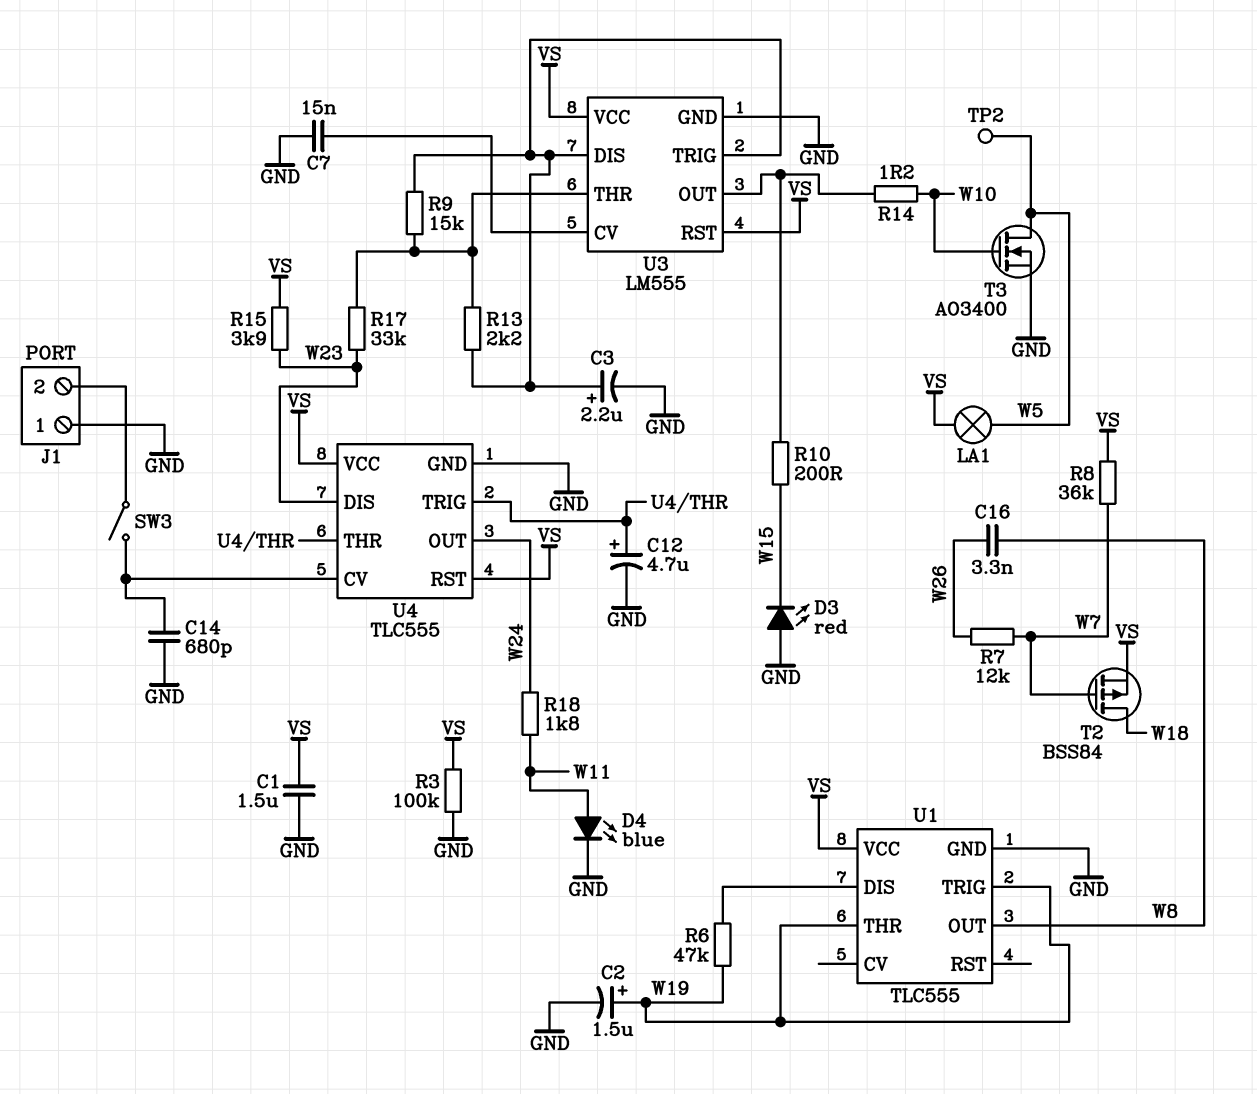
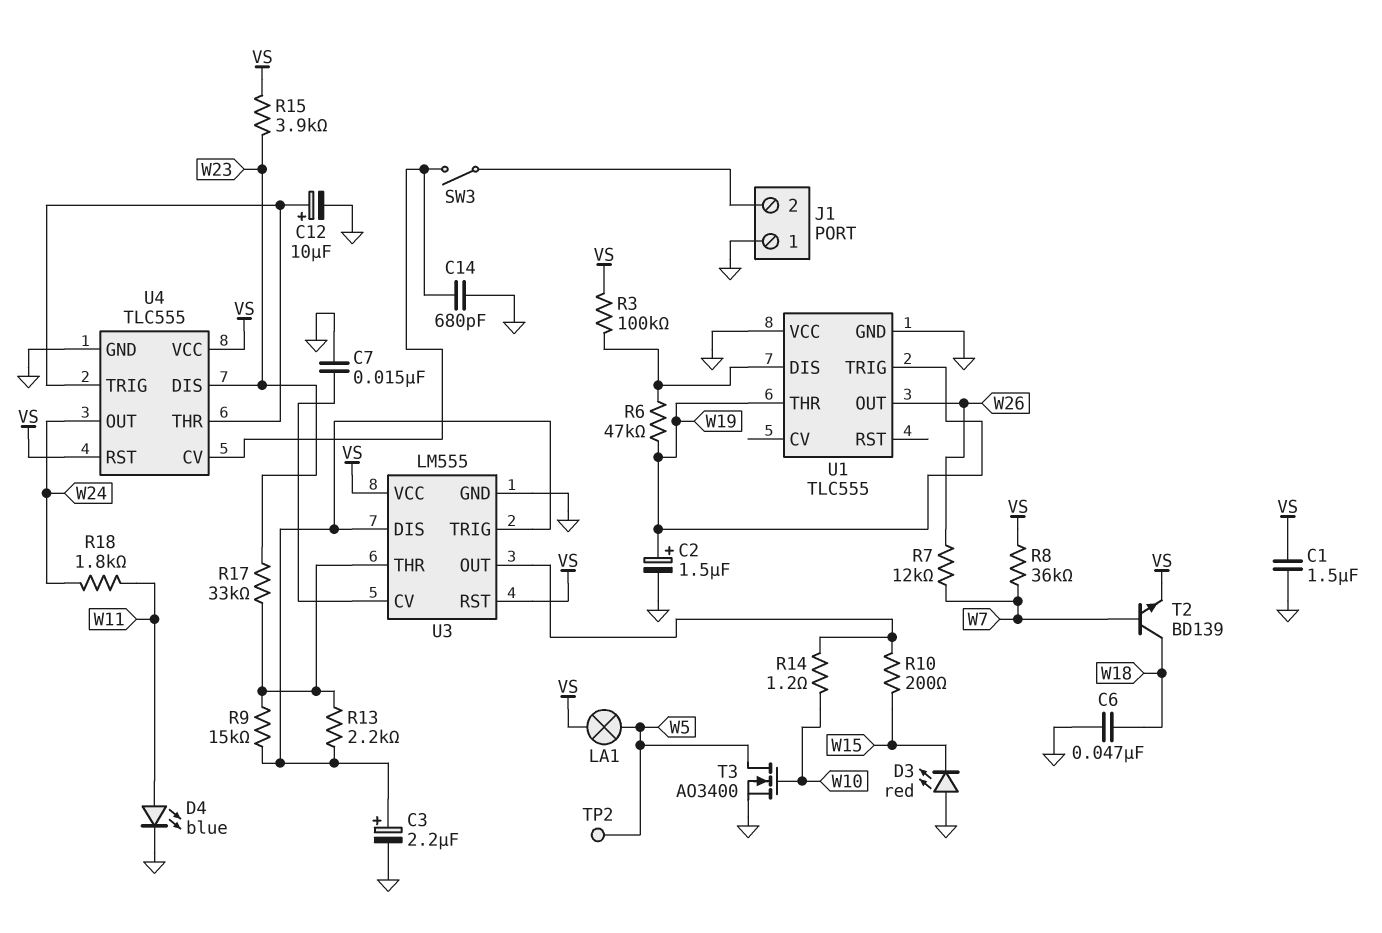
C6: none -> 47nF (GND, W18)
C12: 4.7uF (plus U4/THR, minus GND) -> 10uF (plus U4/THR, minus GND)
C16: 3.3nF (W8, W26) -> none
R3: 100k (GND, VS) -> 100k (U1/DIS, VS)
T2: PMOS BSS84 (G W7, D W18, S VS) -> NPN BD139 (B W7, C W18, E VS)
U1 pin OUT: W8 -> W26
U1 pin VCC: VS -> GND

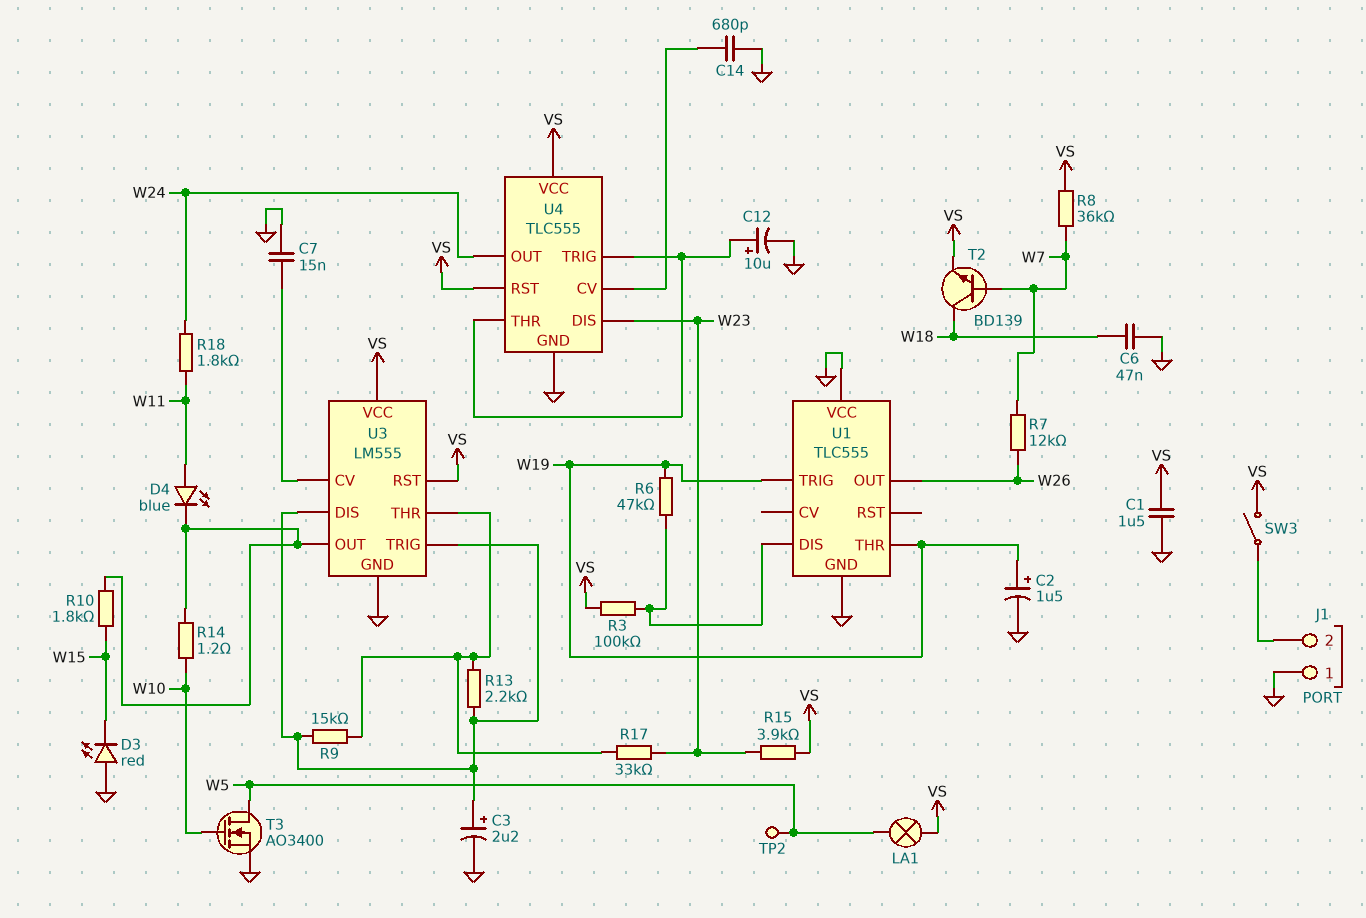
D4: LED blue (A W11, K GND) -> LED blue (A W11, K U3/OUT)
R10: 200 (U3/OUT, W15) -> 1.8k (U3/OUT, W15)
SW3: switch (J1/2, U4/CV) -> switch (J1/2, VS)

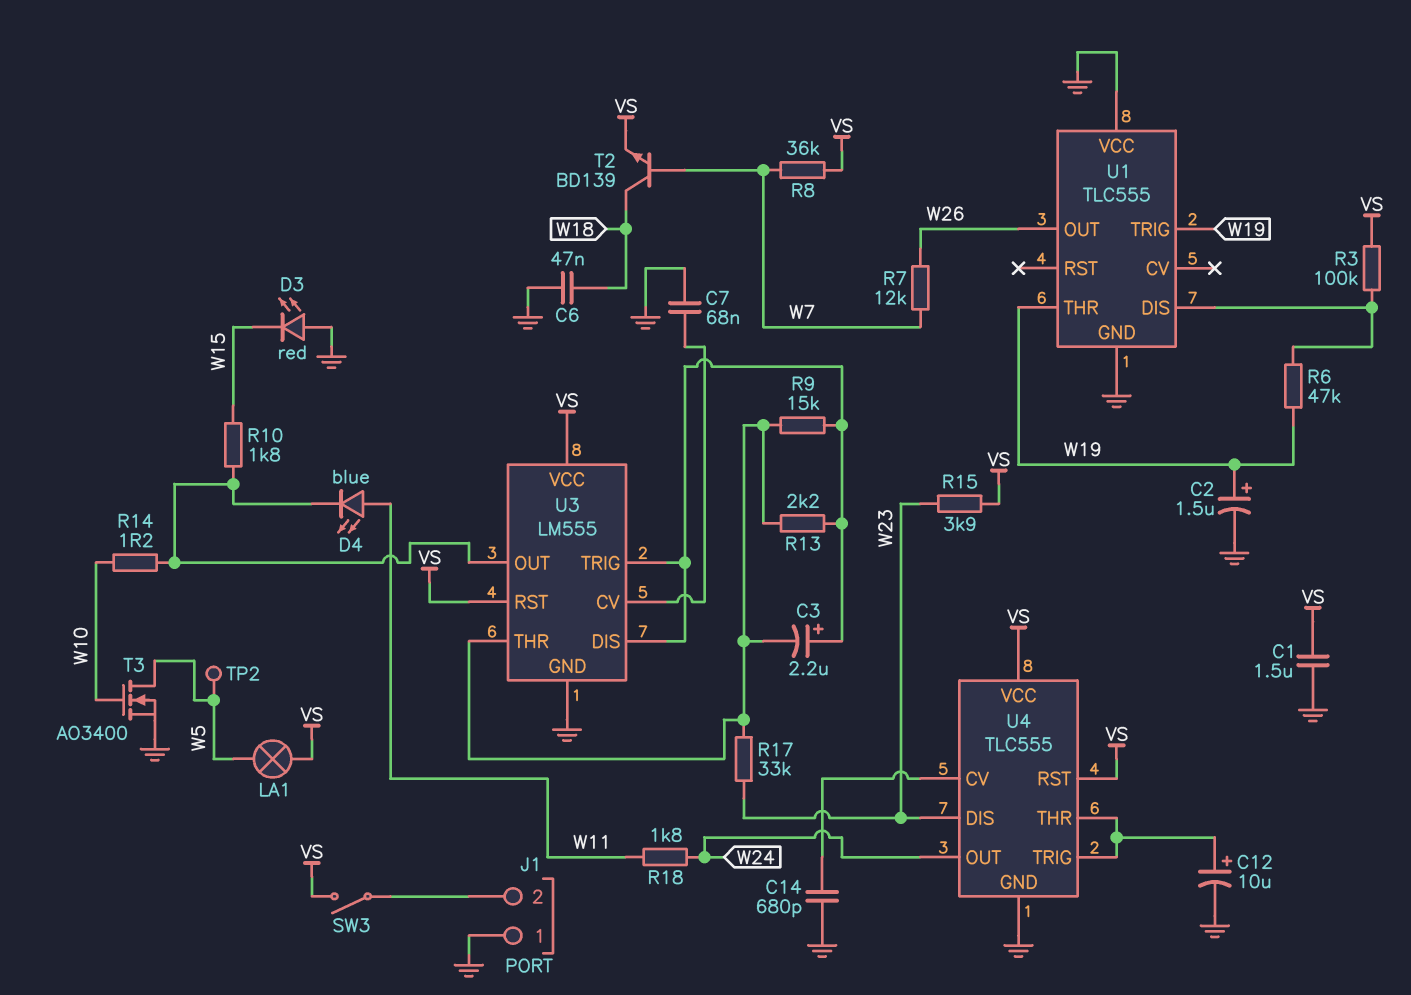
C3: 2.2uF (plus U3/DIS, minus GND) -> 2.2uF (plus U3/DIS, minus U3/THR)
C7: 15nF (GND, U3/CV) -> 68nF (GND, U3/CV)

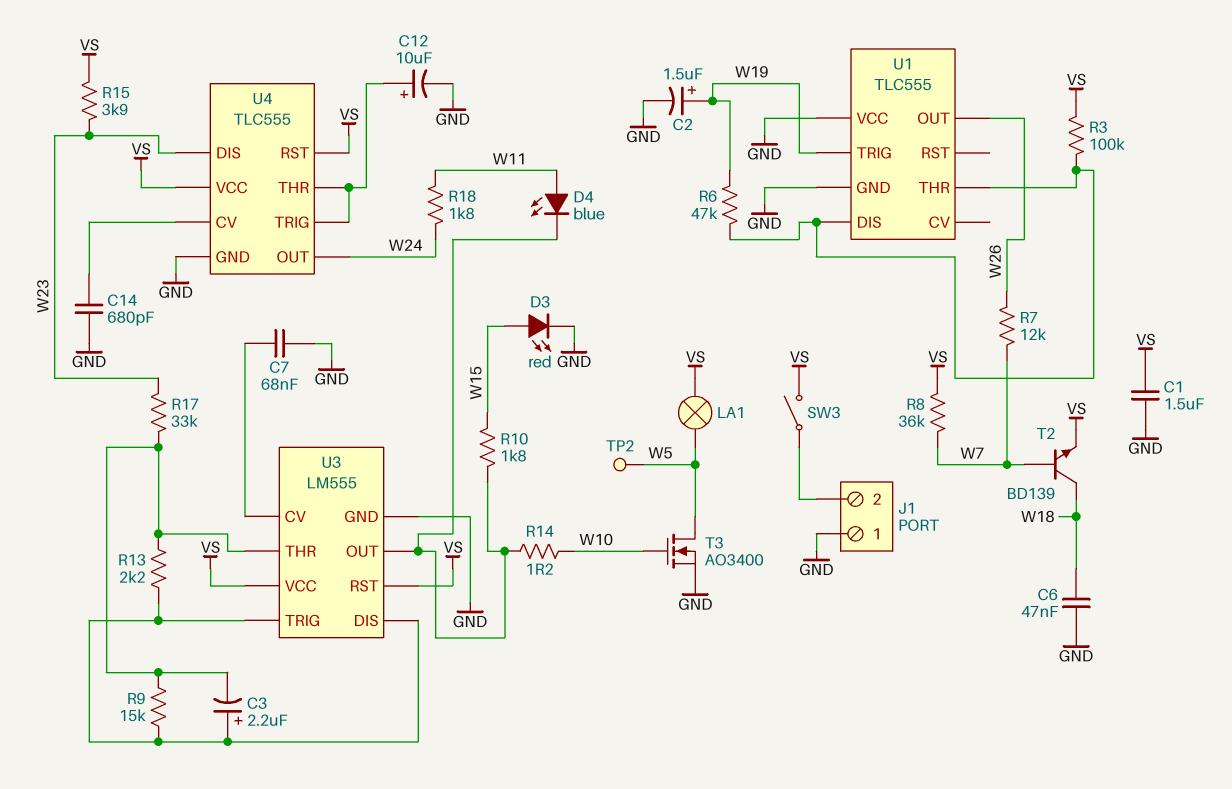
D3: LED red (A GND, K W15) -> LED red (A W15, K GND)
U1 pin THR: W19 -> U1/DIS

